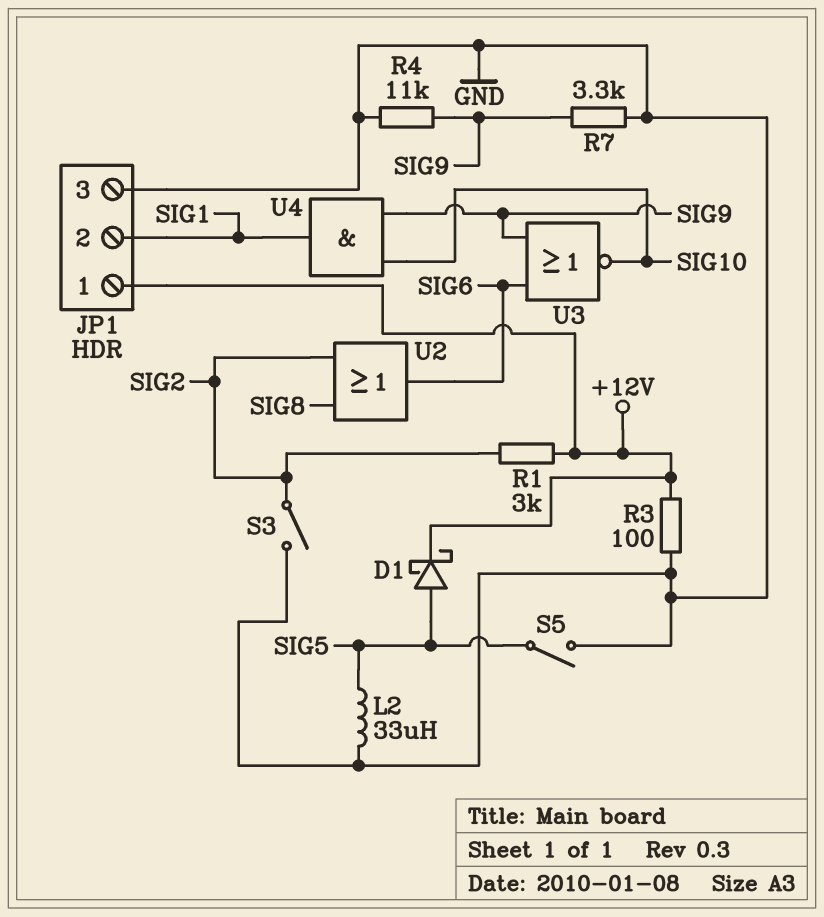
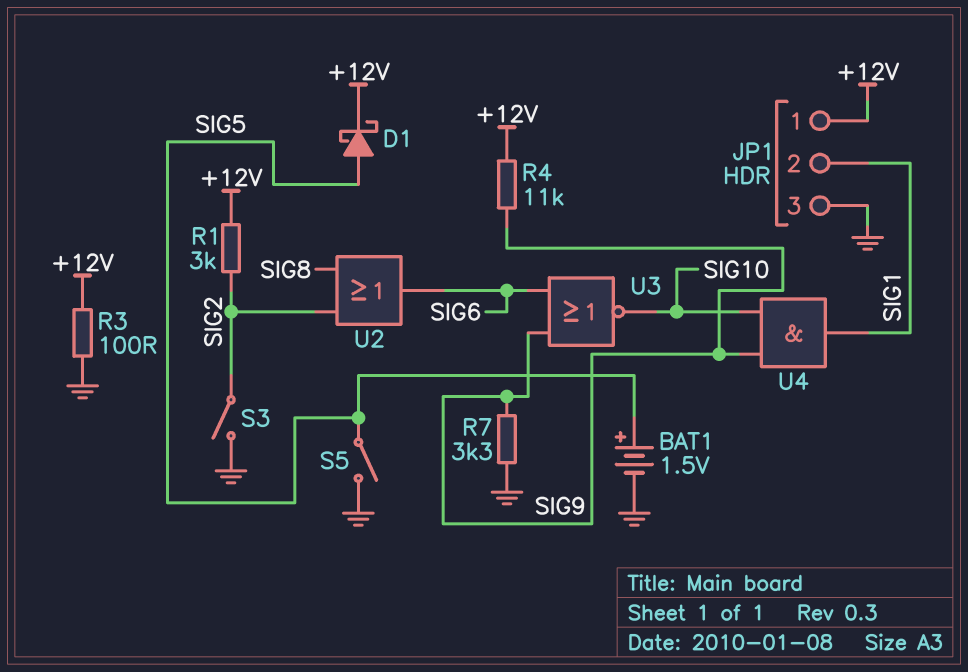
BAT1: none -> 1.5V (plus SIG5, minus GND)
L2: 33uH (GND, SIG5) -> none
R4: 11k (GND, SIG9) -> 11k (+12V, SIG9)

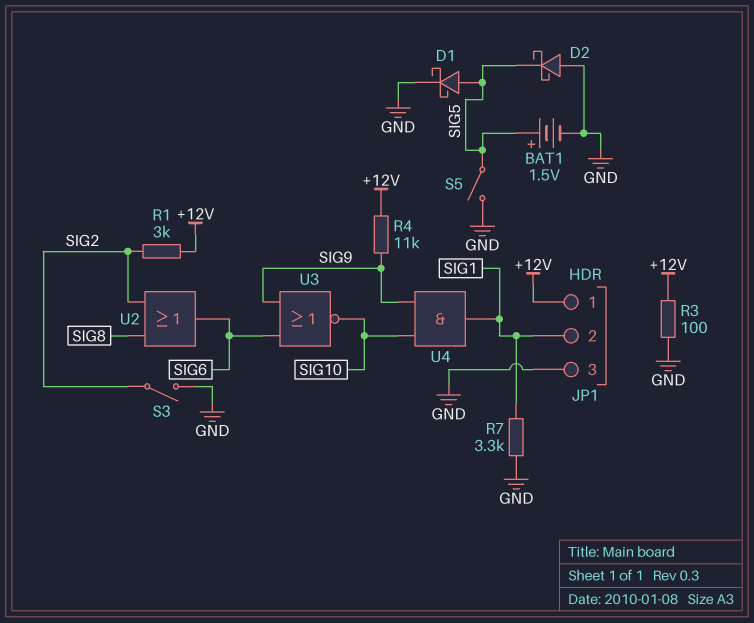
D1: schottky (A SIG5, K +12V) -> schottky (A SIG5, K GND)
D2: none -> schottky (A GND, K SIG5)
R7: 3.3k (GND, SIG9) -> 3.3k (GND, SIG1)

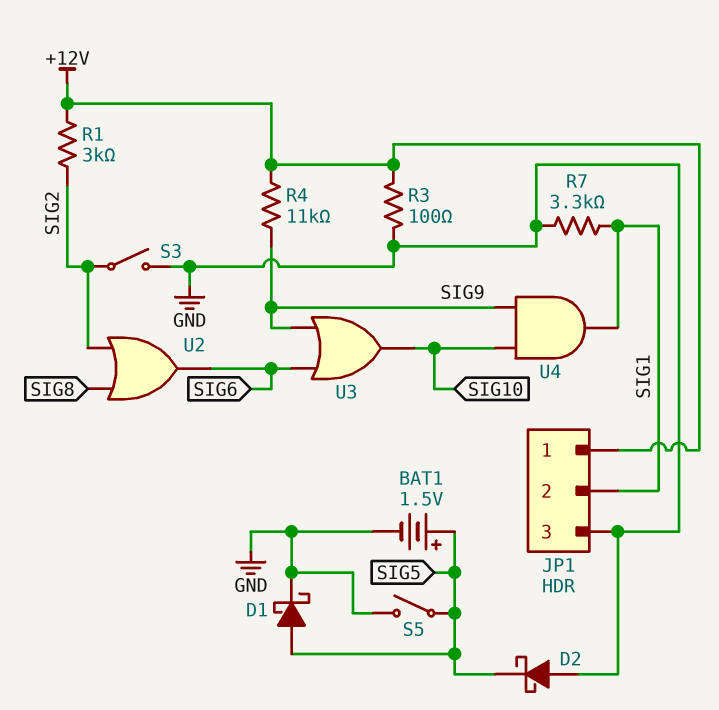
U3: NOR (in SIG6, in SIG9, out SIG10) -> OR (in SIG6, in SIG9, out SIG10)

